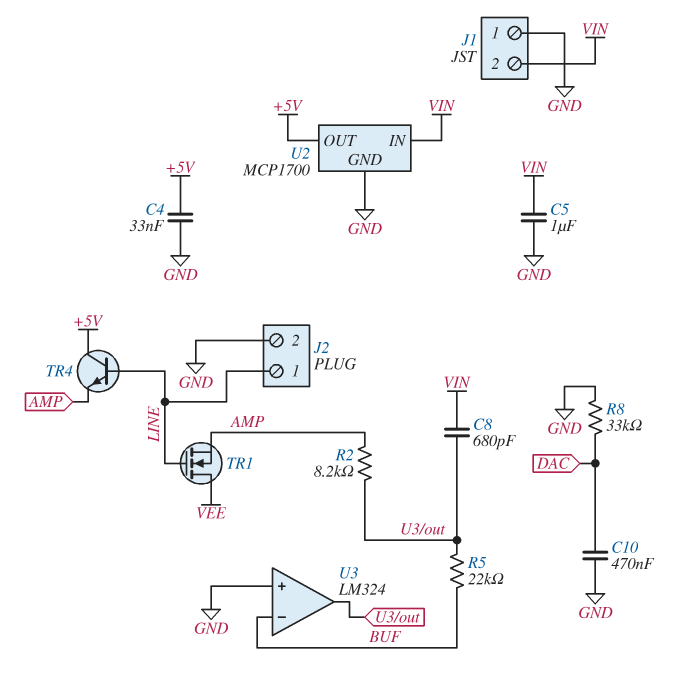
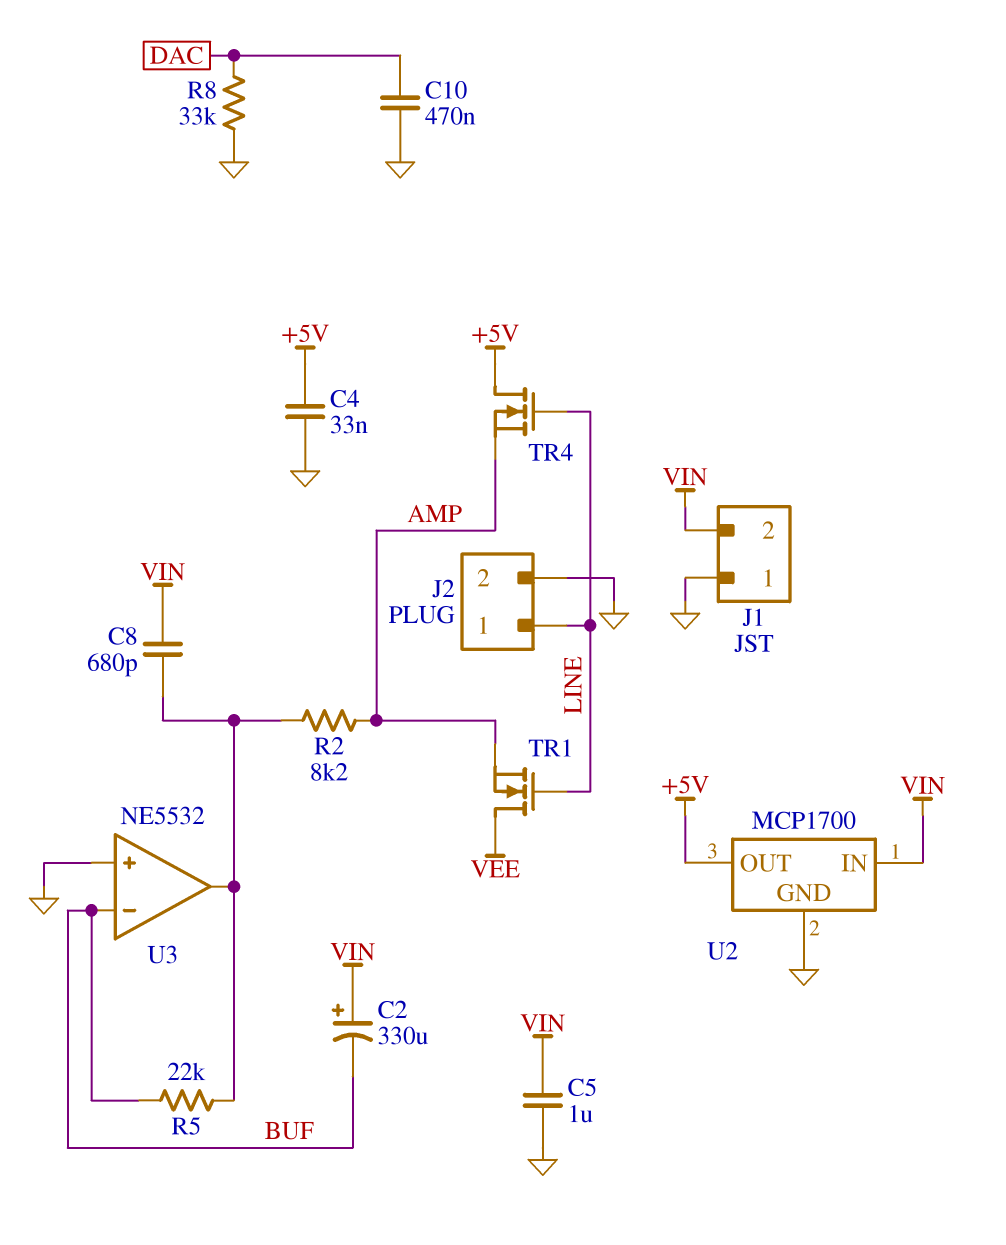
C2: none -> 330uF (plus VIN, minus BUF)
TR4: NPN (B LINE, C +5V, E AMP) -> NMOS (G LINE, D +5V, S AMP)
U3: LM324 -> NE5532

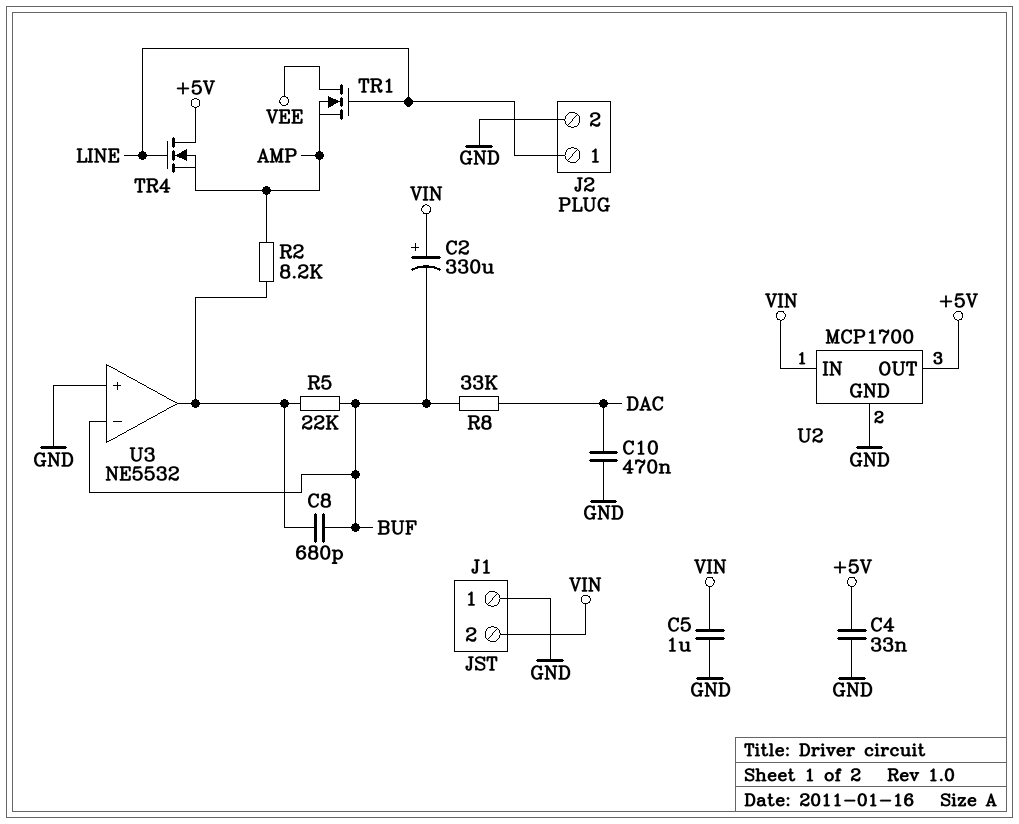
C8: 680pF (U3/out, VIN) -> 680pF (BUF, U3/out)
R8: 33k (DAC, GND) -> 33k (BUF, DAC)

